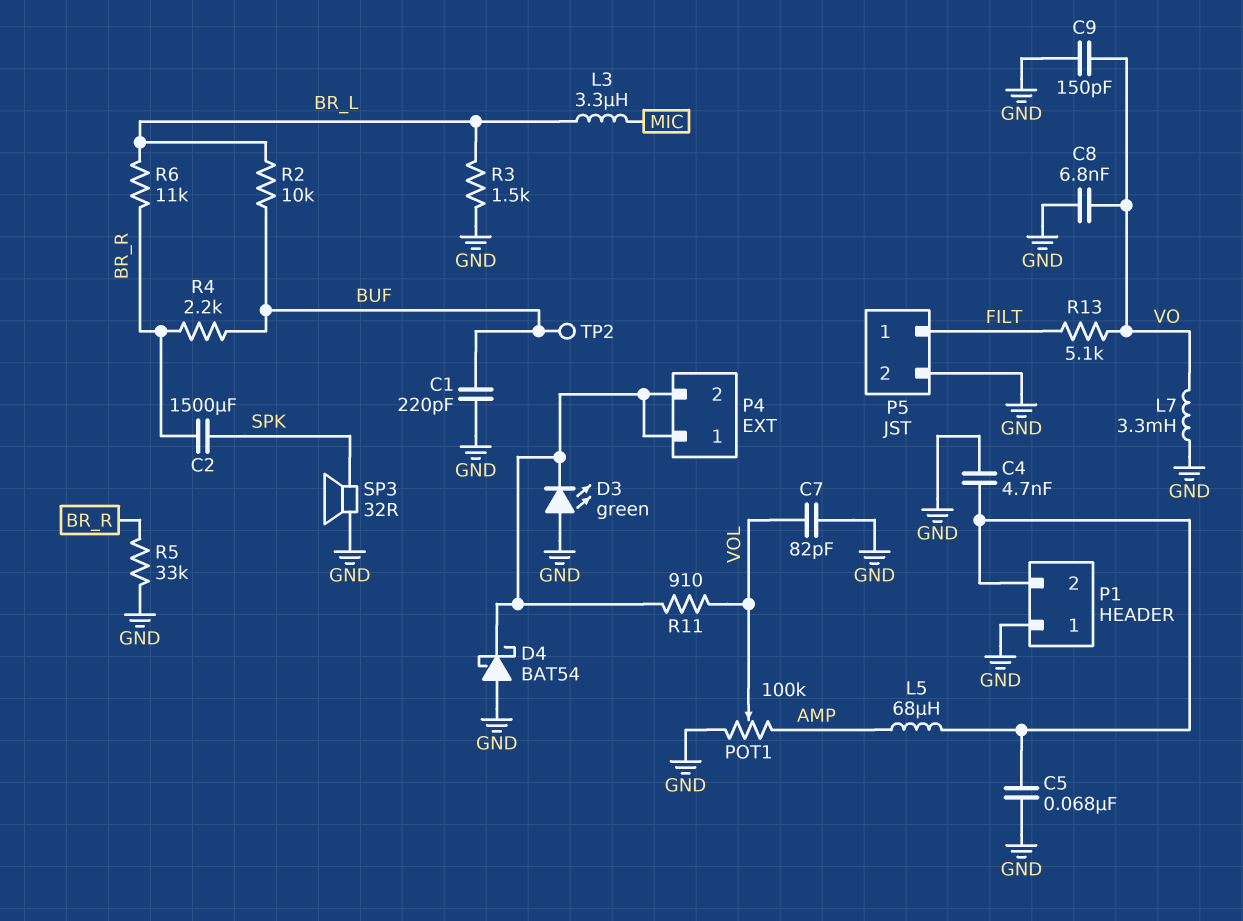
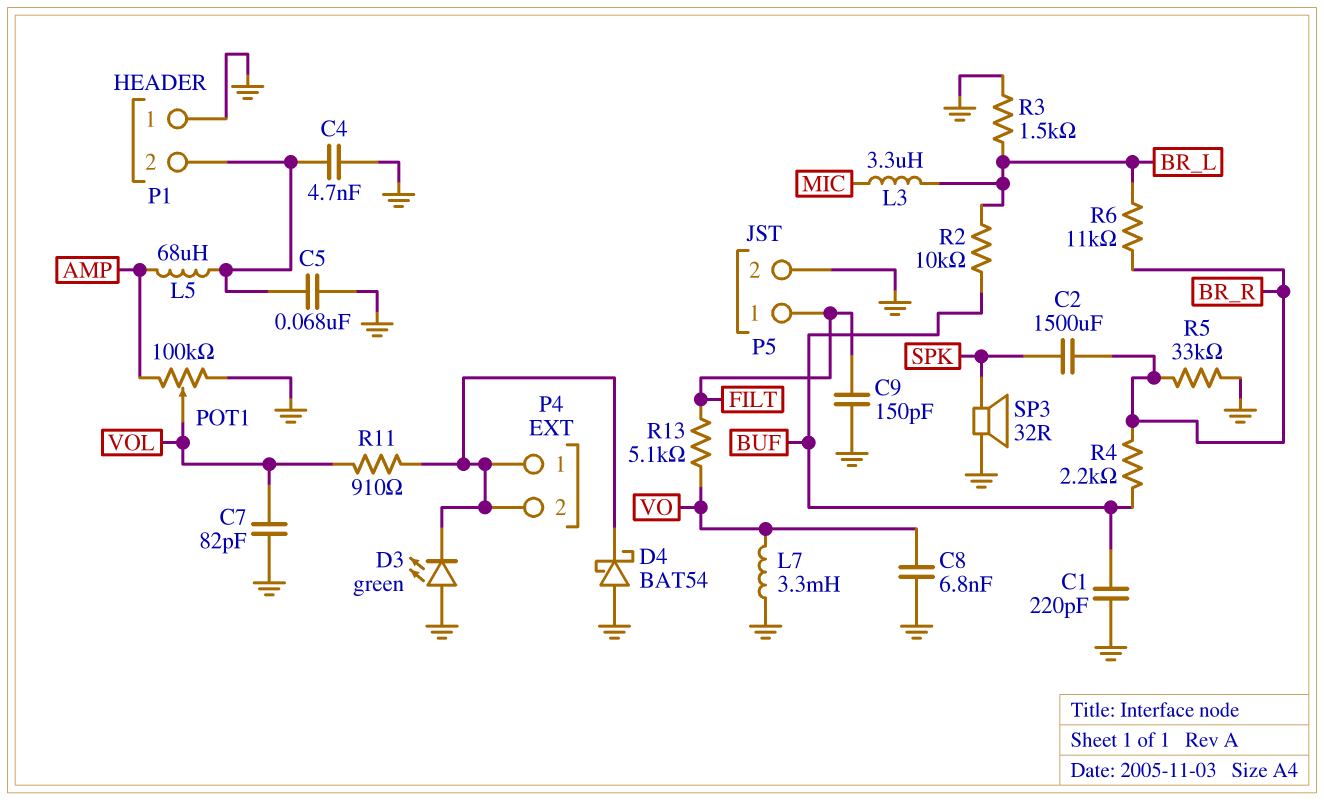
C9: 150pF (GND, VO) -> 150pF (FILT, GND)
TP2: test point (BUF) -> none

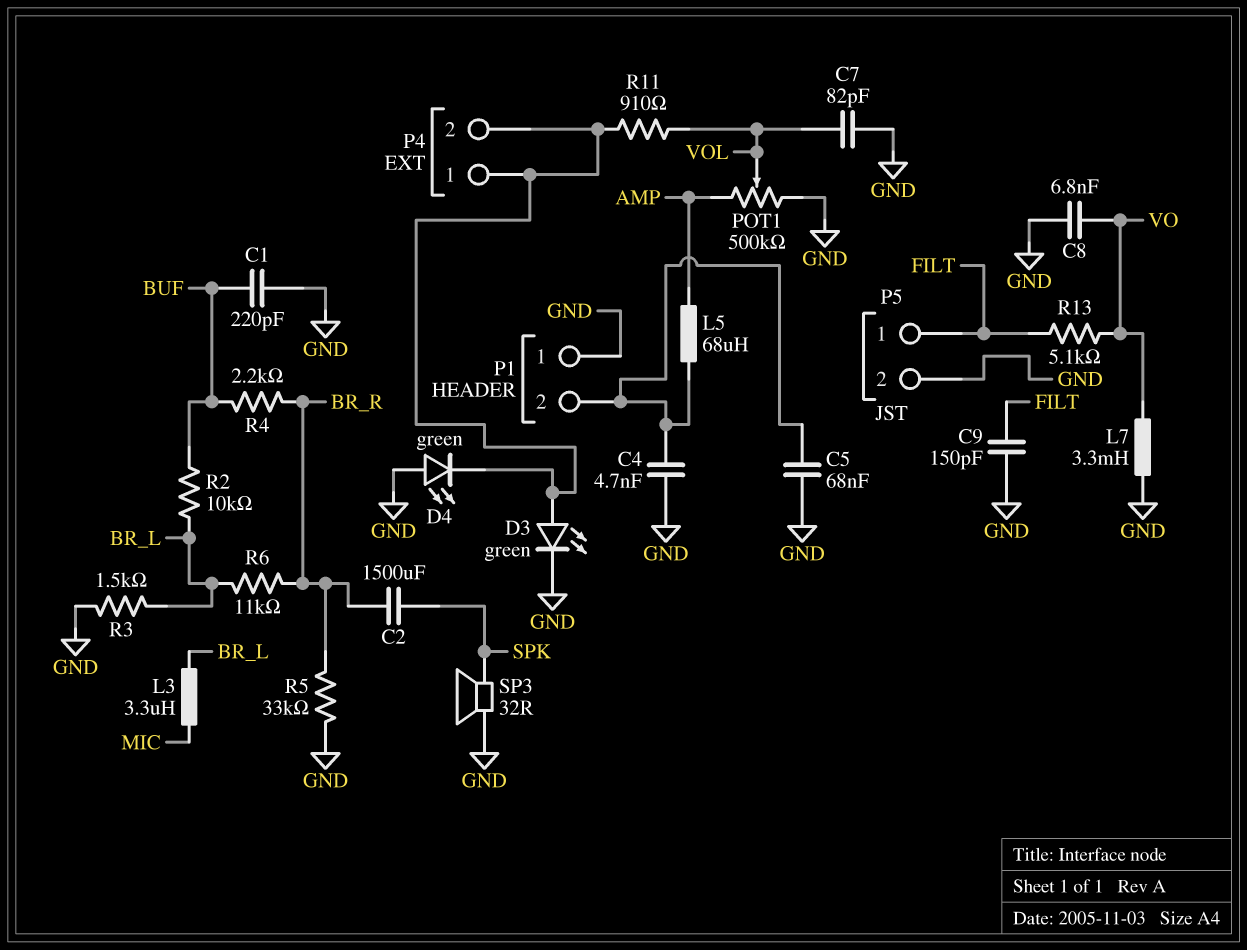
D3: LED green (A GND, K P4/1) -> LED green (A P4/1, K GND)
D4: schottky BAT54 (A GND, K P4/1) -> LED green (A GND, K P4/1)
POT1: 100k (AMP, GND, wiper VOL) -> 500k (AMP, GND, wiper VOL)

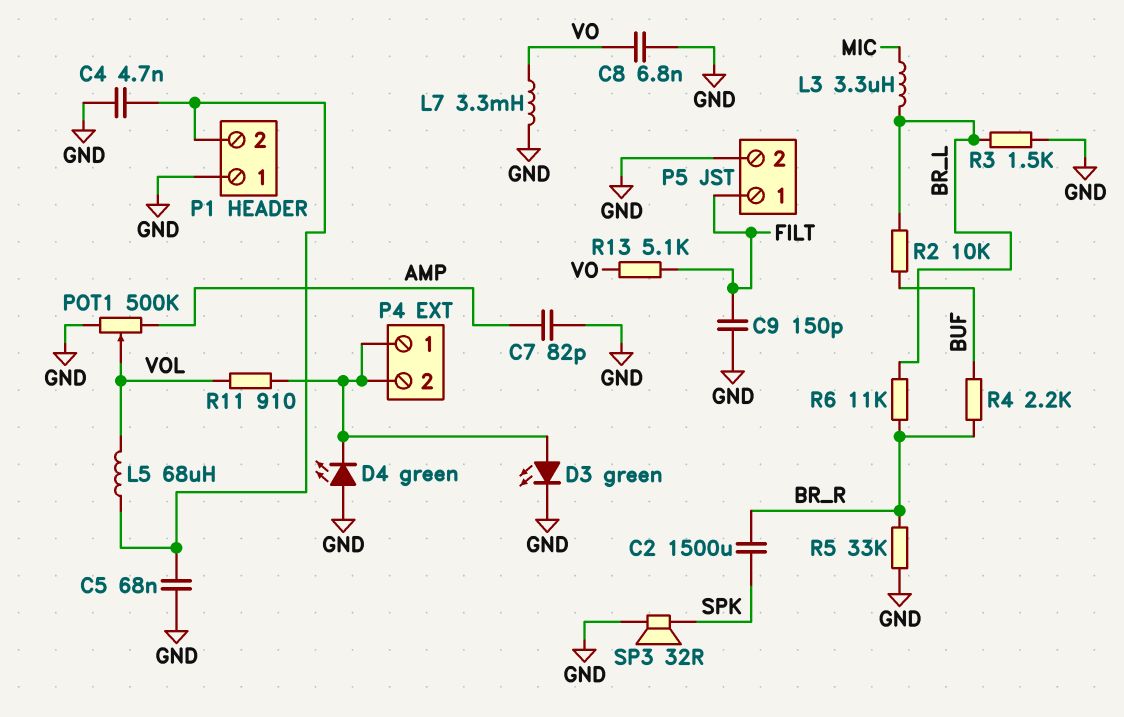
C1: 220pF (BUF, GND) -> none
C7: 82pF (GND, VOL) -> 82pF (AMP, GND)
L5: 68uH (AMP, P1/2) -> 68uH (P1/2, VOL)

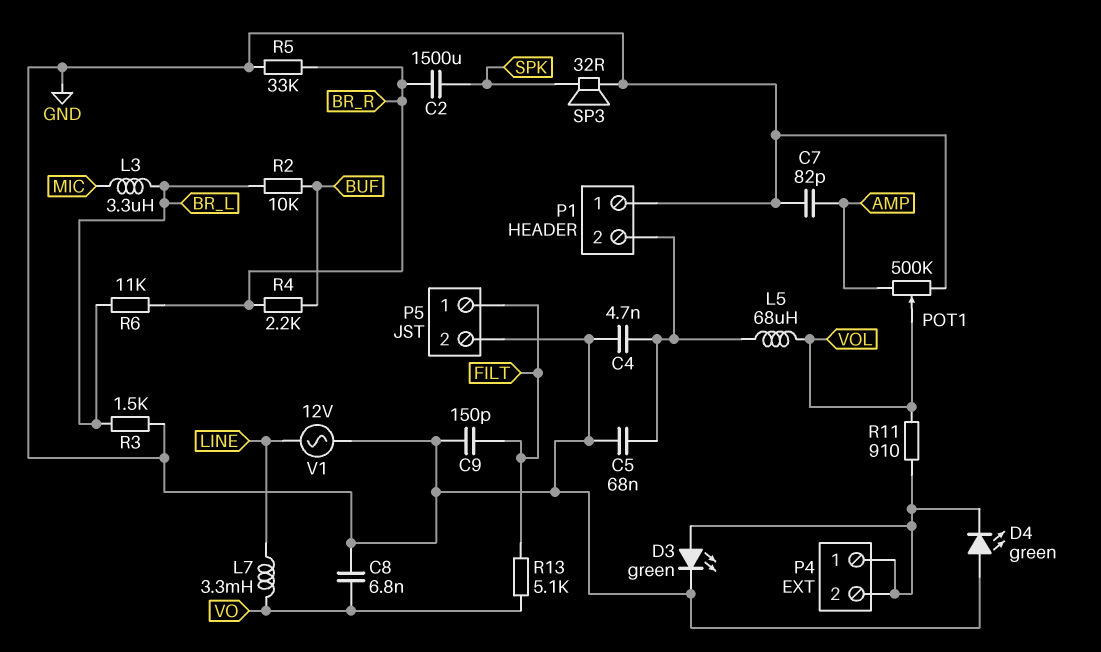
L7: 3.3mH (GND, VO) -> 3.3mH (LINE, VO)
V1: none -> AC 12V (GND, LINE)

